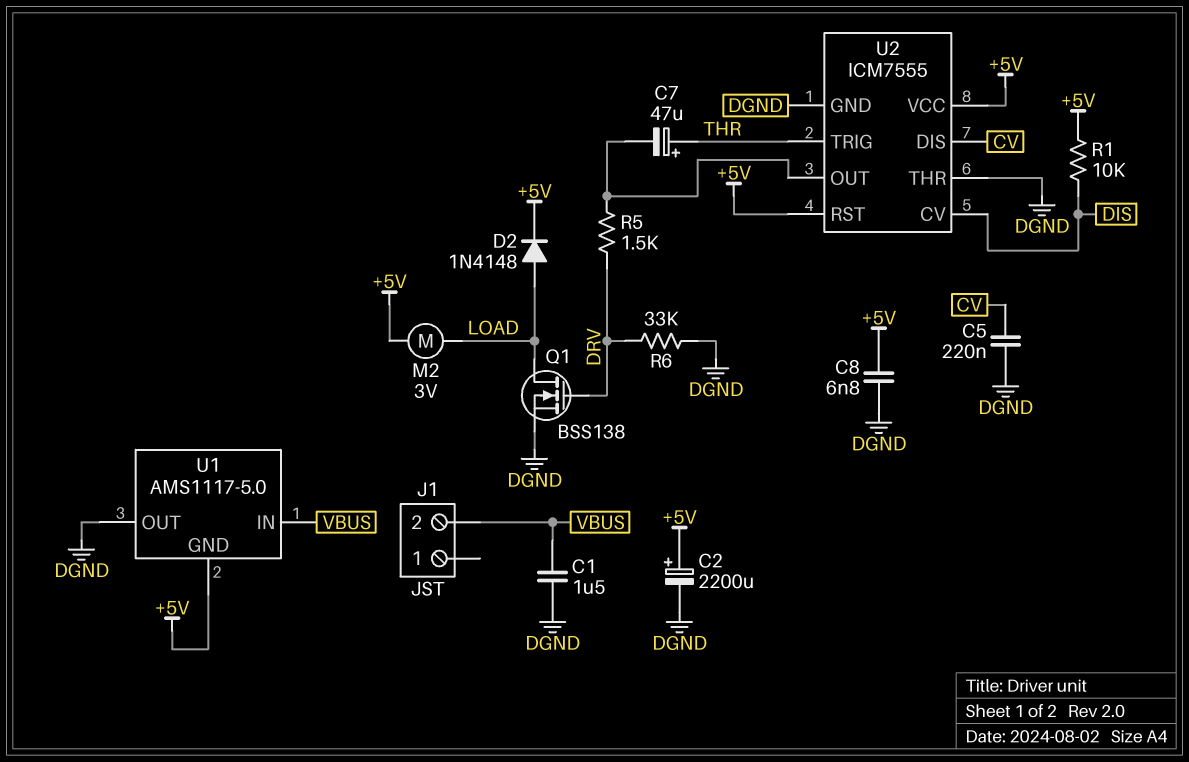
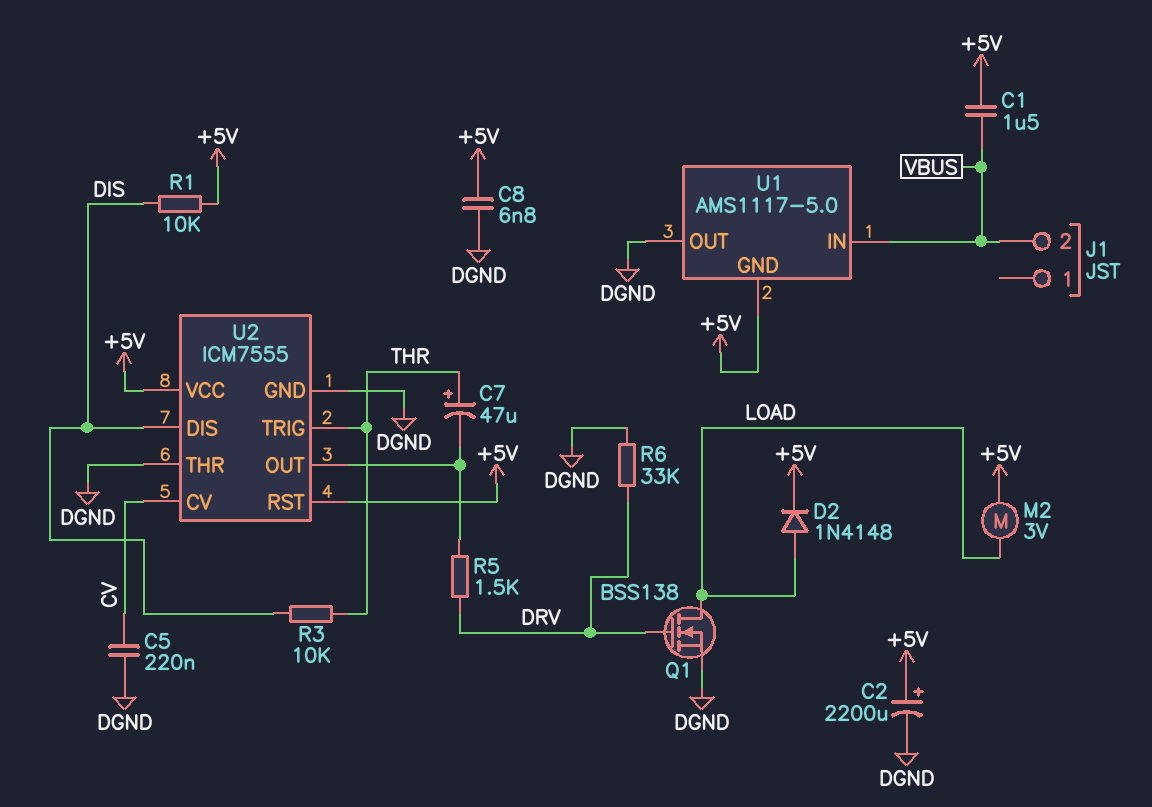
C1: 1.5uF (DGND, VBUS) -> 1.5uF (+5V, VBUS)
R3: none -> 10k (DIS, THR)
U2 pin CV: DIS -> CV
U2 pin DIS: CV -> DIS

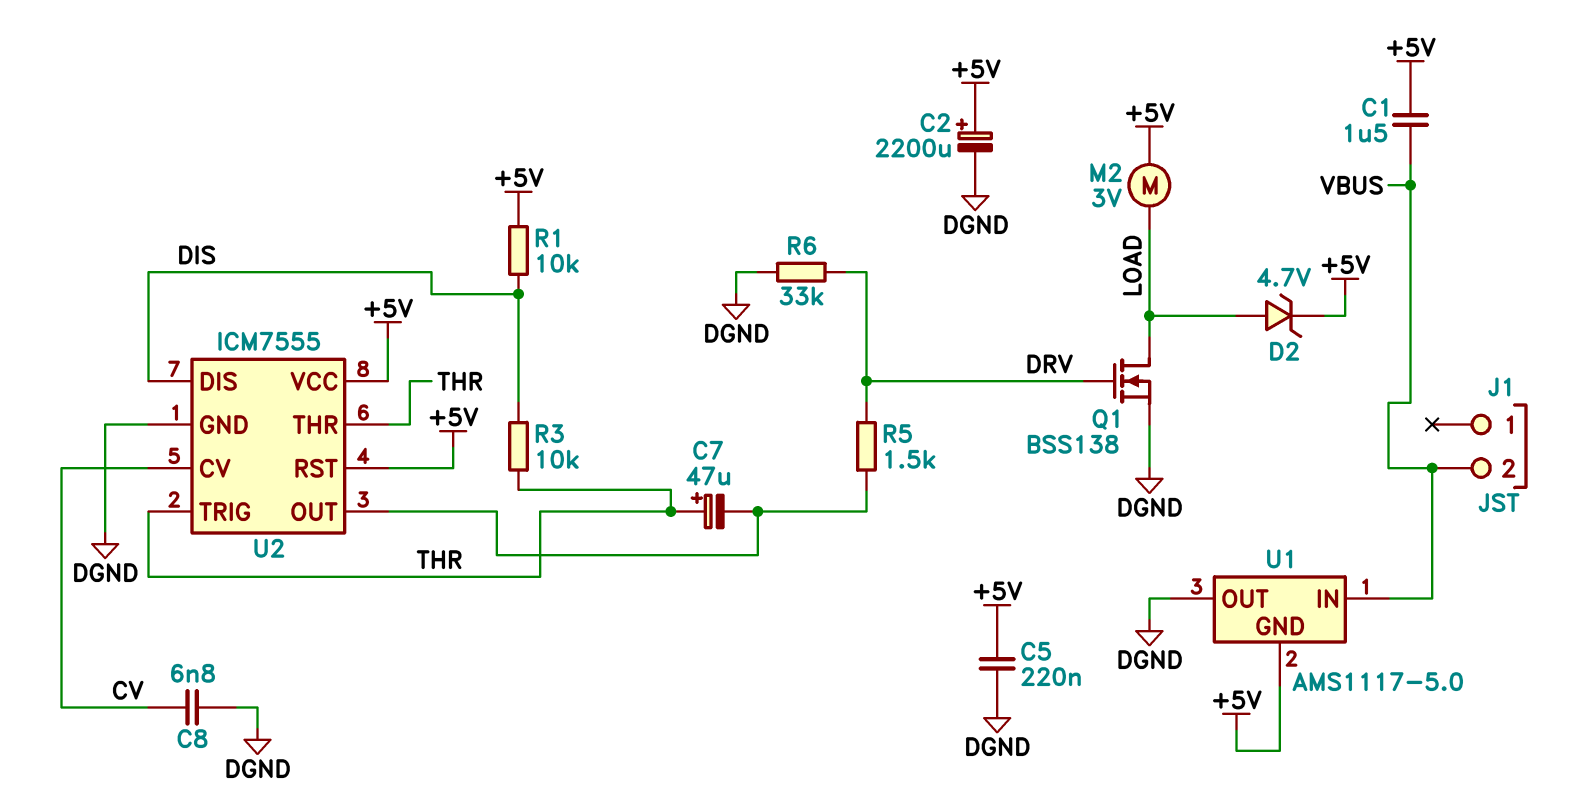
C5: 220nF (CV, DGND) -> 220nF (+5V, DGND)
C8: 6.8nF (+5V, DGND) -> 6.8nF (CV, DGND)
D2: diode 1N4148 (A LOAD, K +5V) -> zener 4.7V (A LOAD, K +5V)
U2 pin THR: DGND -> THR

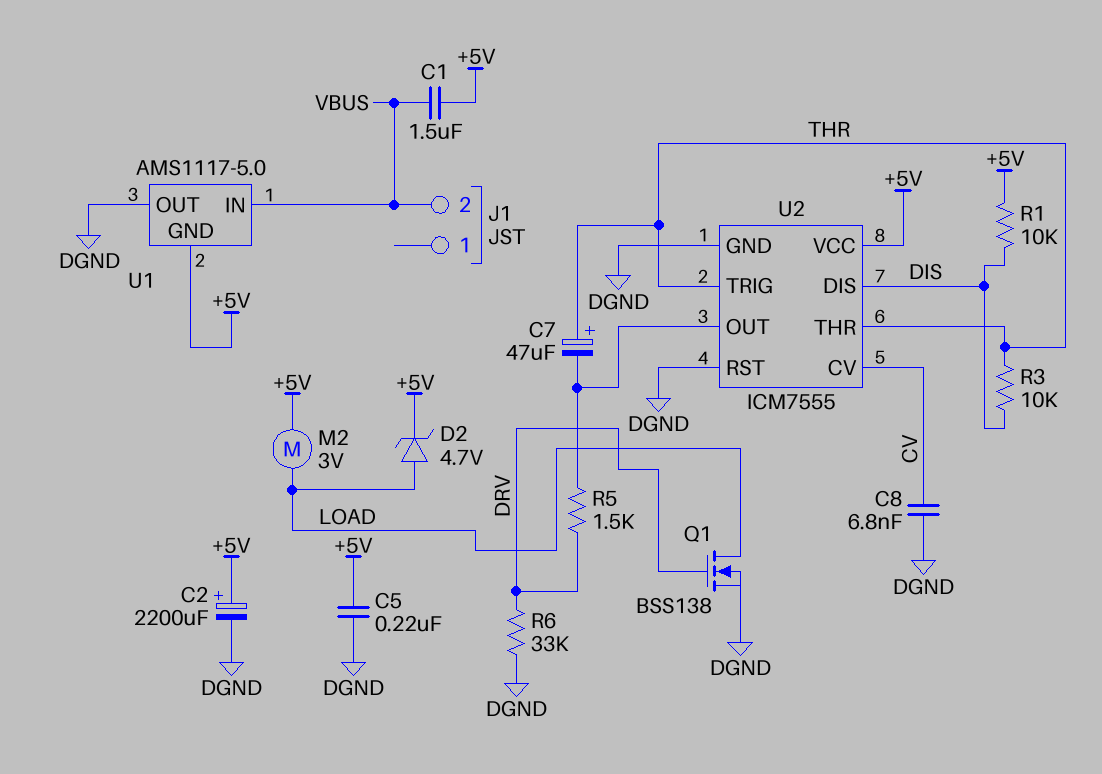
U2 pin RST: +5V -> DGND

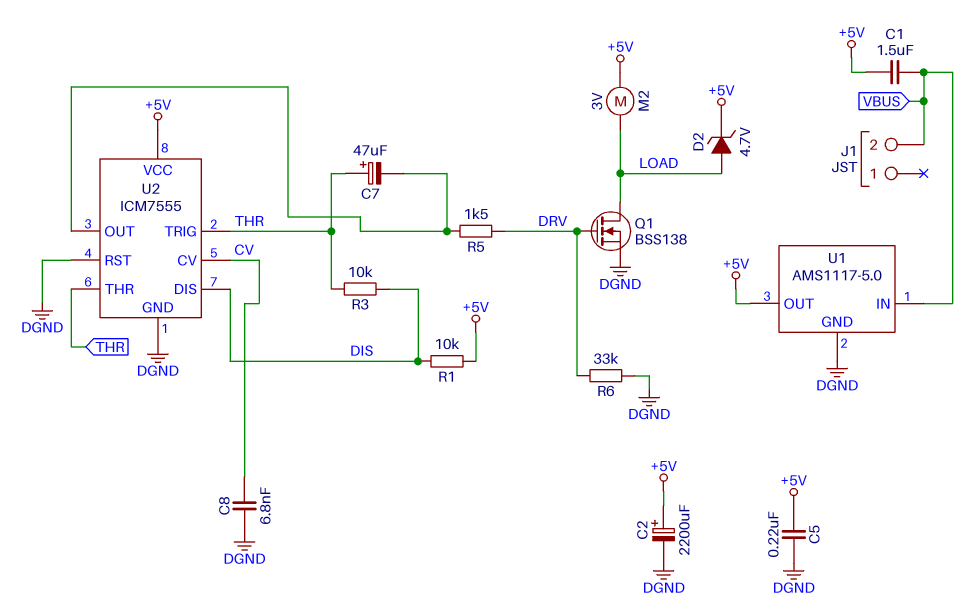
U1 pin GND: +5V -> DGND
U1 pin OUT: DGND -> +5V

